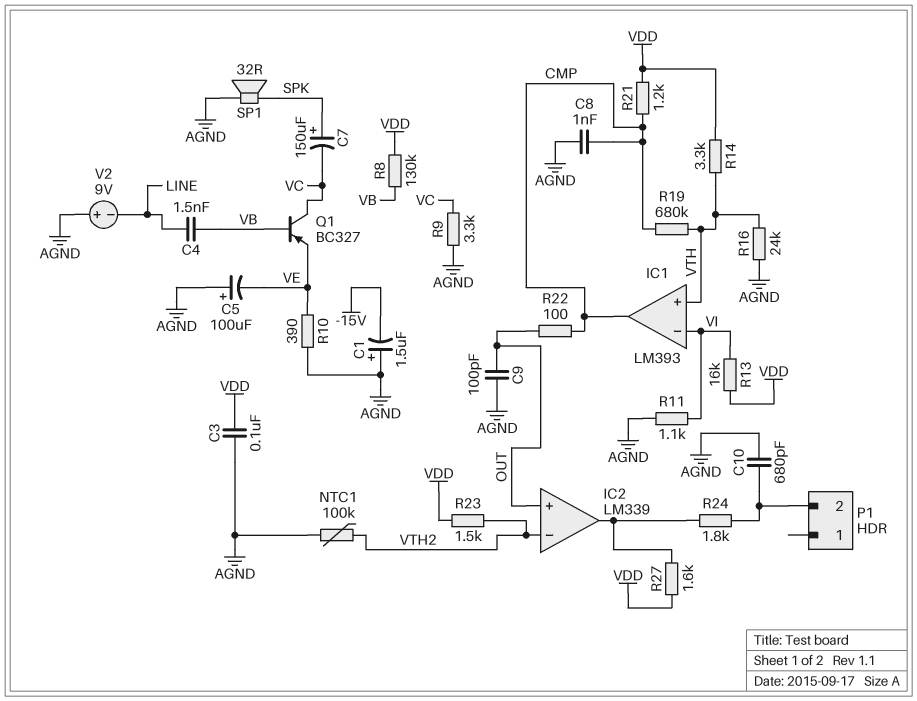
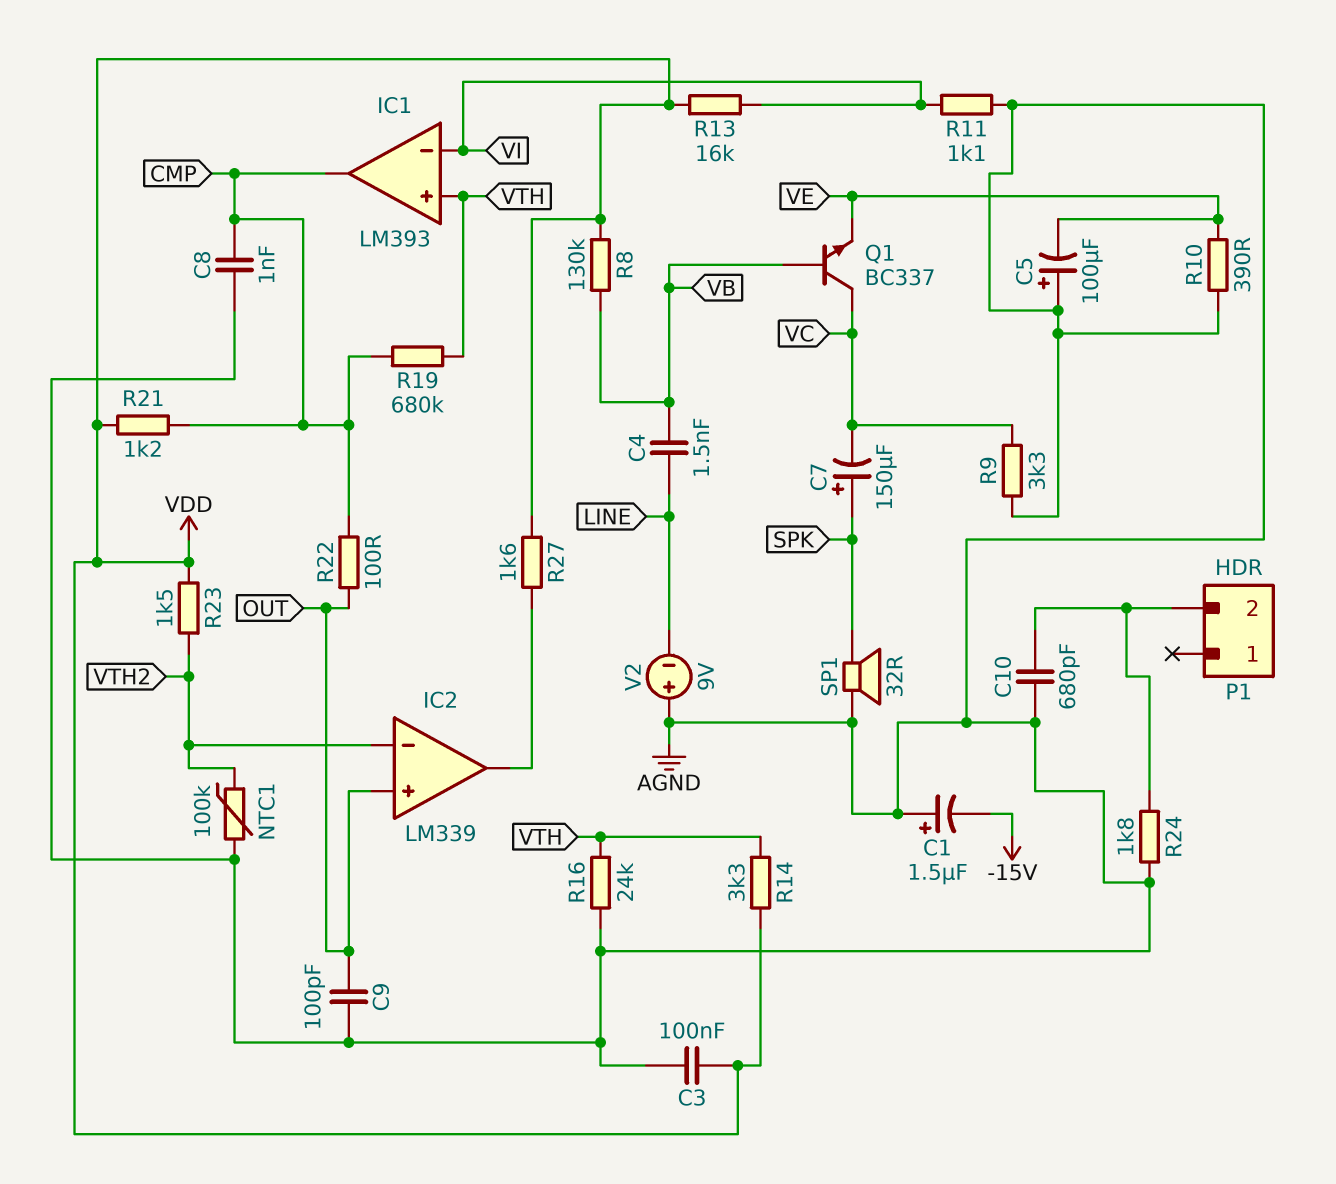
Q1: PNP BC327 (B VB, C VC, E VE) -> NPN BC337 (B VB, C VC, E VE)
R24: 1.8k (IC2/out, P1/2) -> 1.8k (AGND, P1/2)

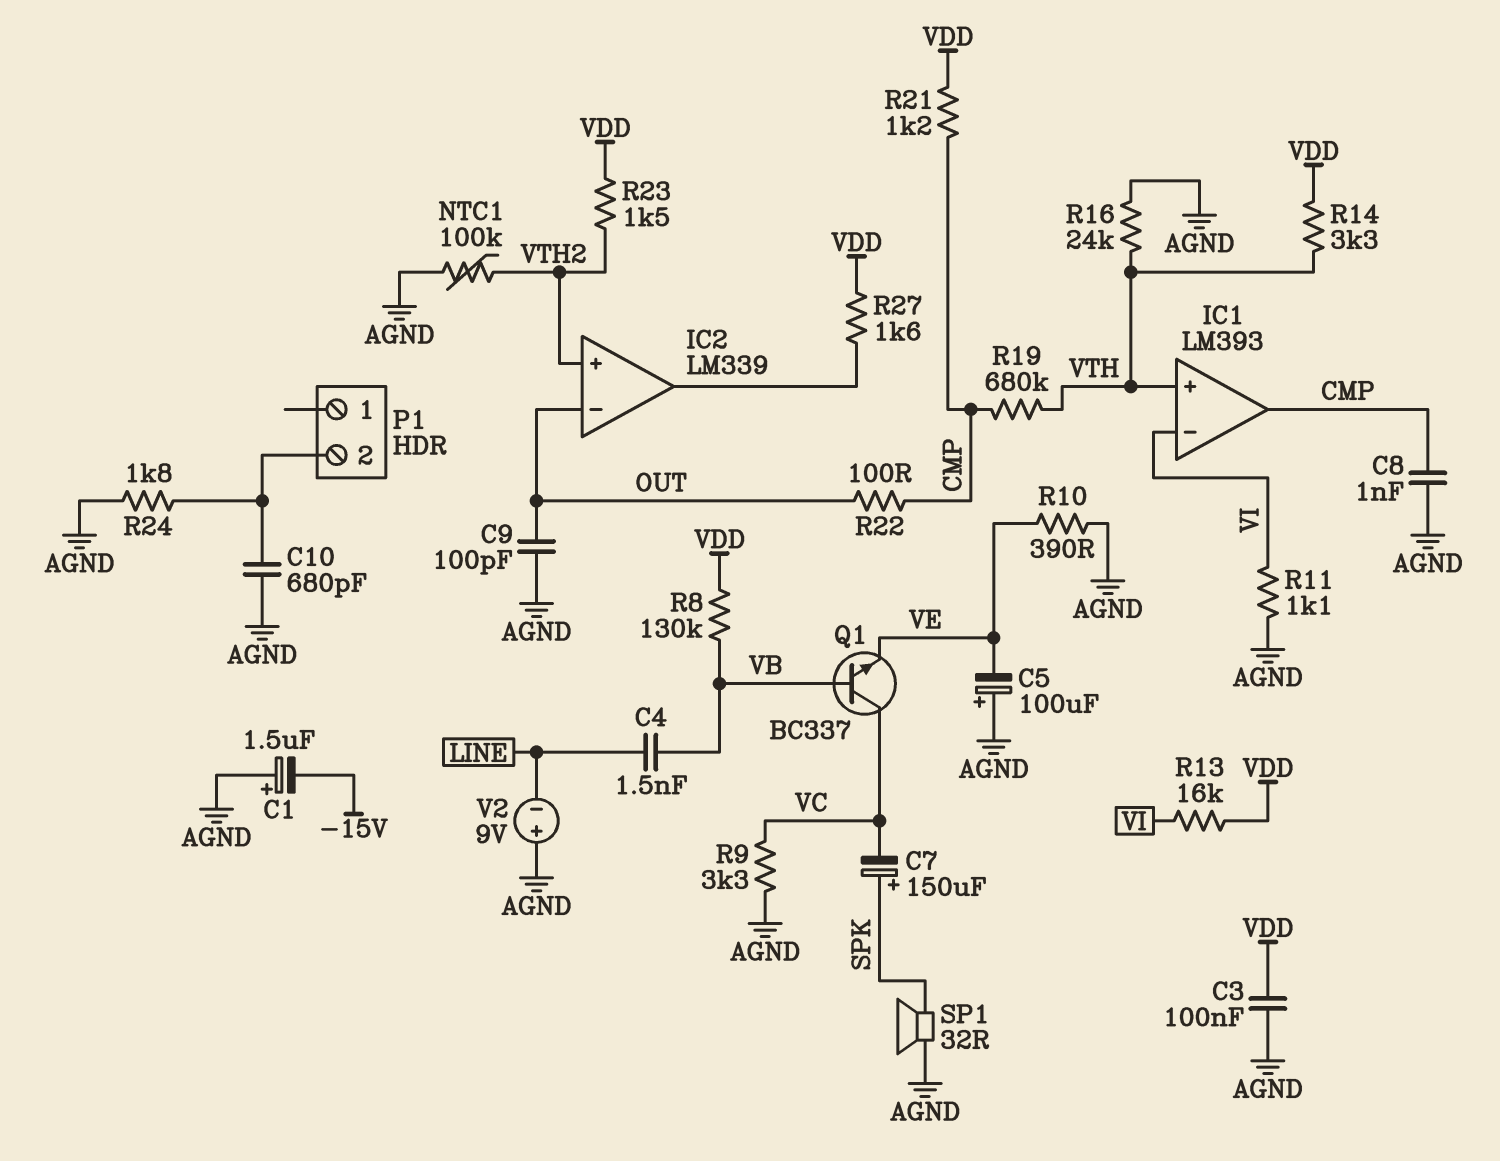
IC2 pin in+: OUT -> VTH2
IC2 pin in-: VTH2 -> OUT

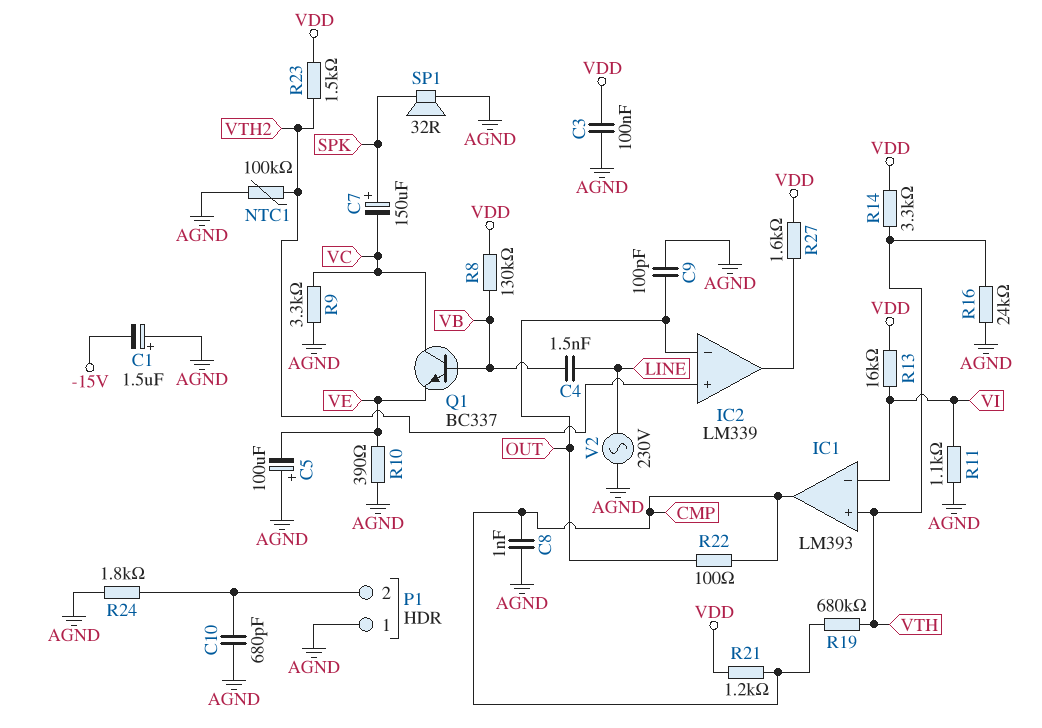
P1 pin 1: none -> AGND
V2: 9V (plus AGND, minus LINE) -> AC 230V (AGND, LINE)

